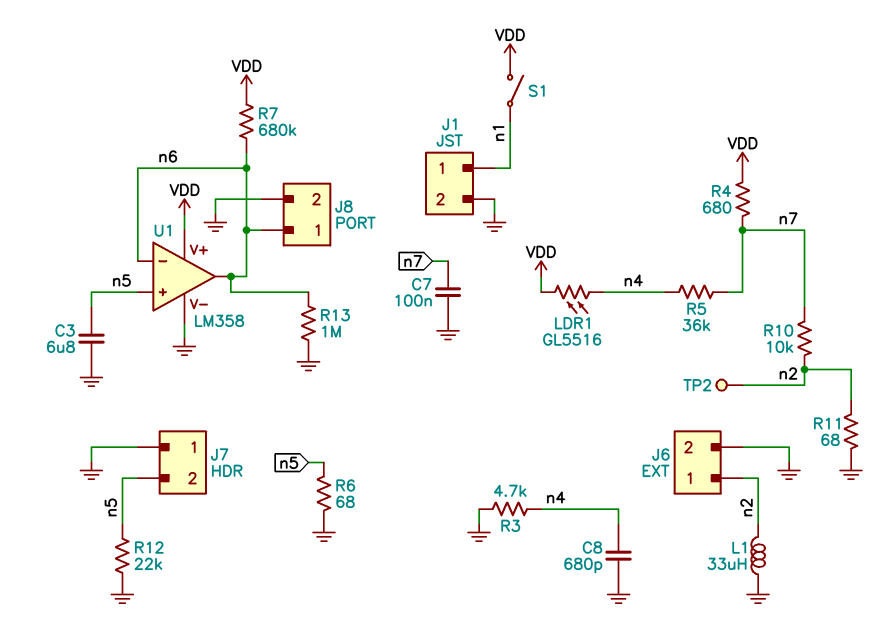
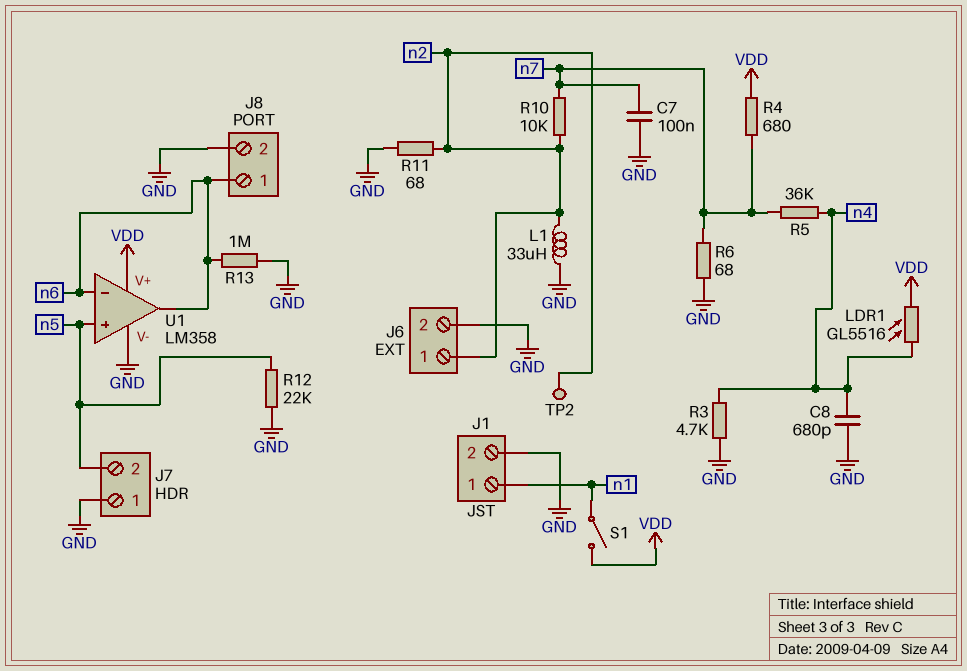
C3: 6.8uF (GND, n5) -> none
R6: 68 (GND, n5) -> 68 (GND, n7)
R7: 680k (VDD, n6) -> none

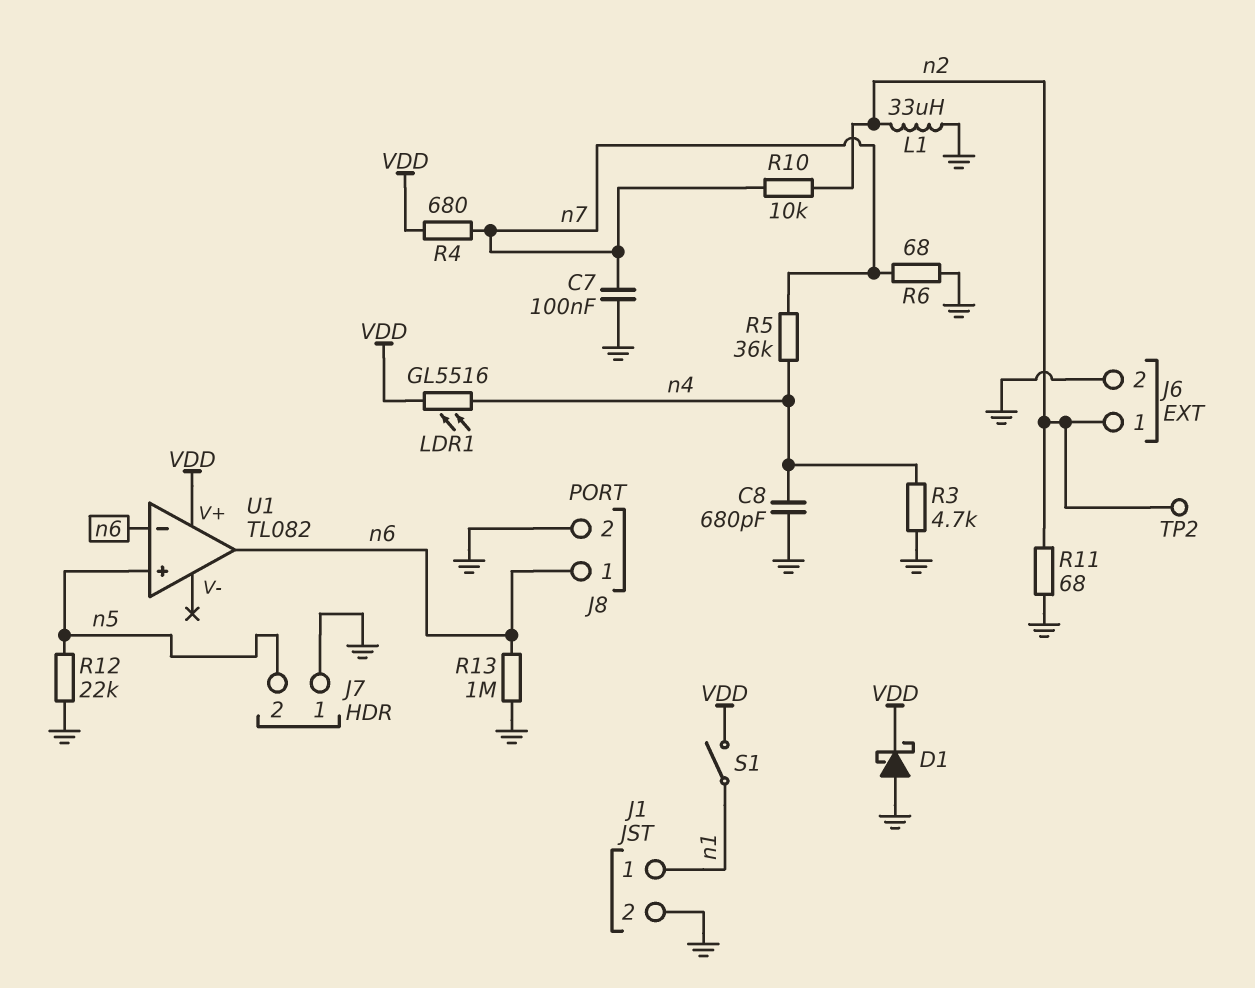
D1: none -> schottky (A GND, K VDD)
U1: LM358 -> TL082
U1 pin V-: GND -> none

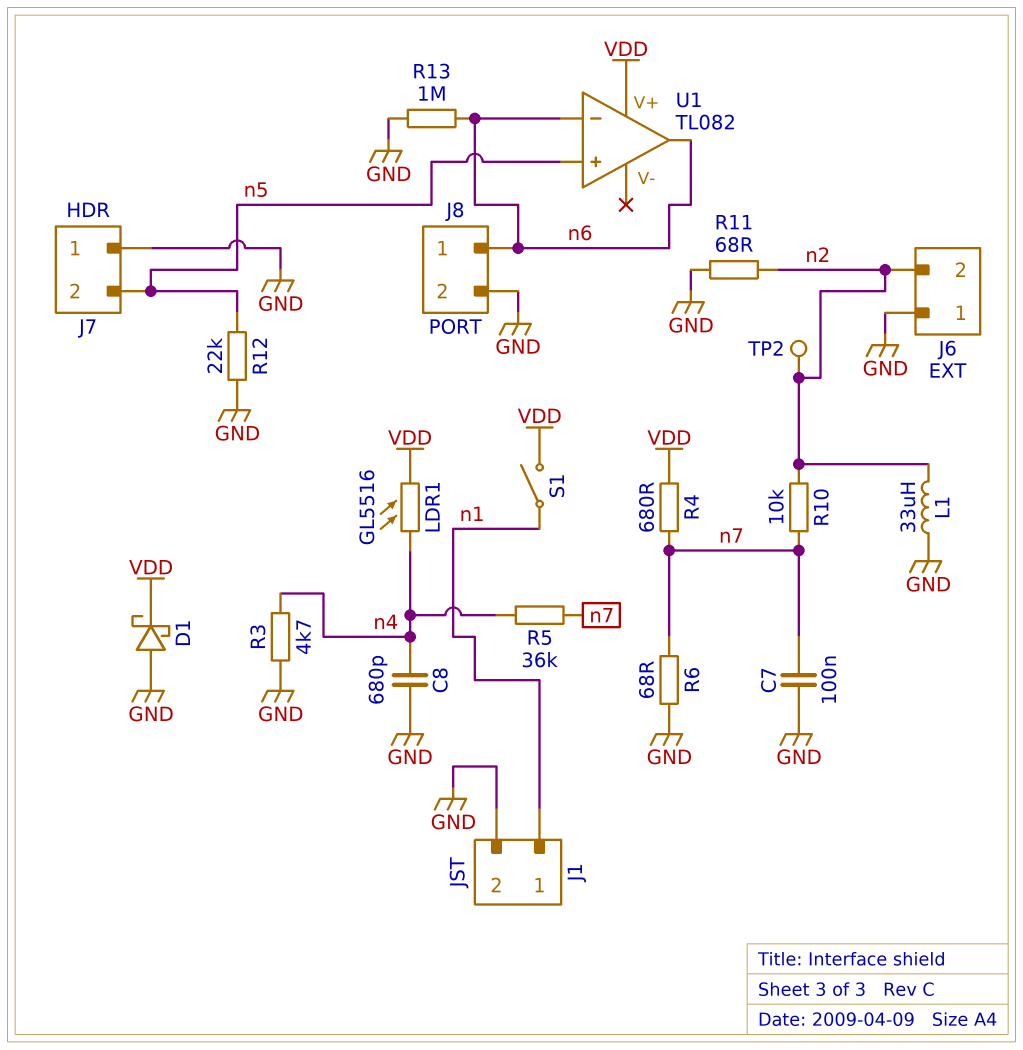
J6 pin 1: n2 -> GND
J6 pin 2: GND -> n2

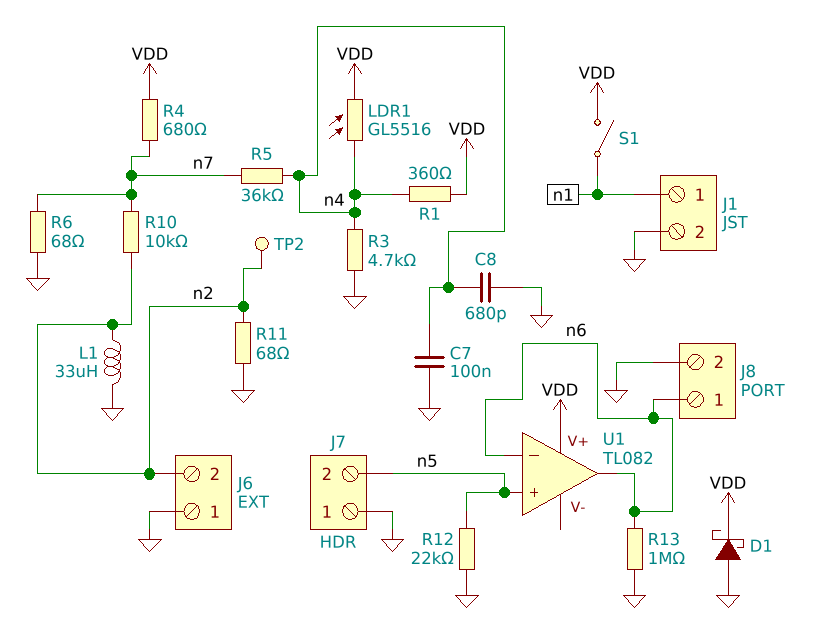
C7: 100nF (GND, n7) -> 100nF (GND, n4)
R1: none -> 360 (VDD, n4)

